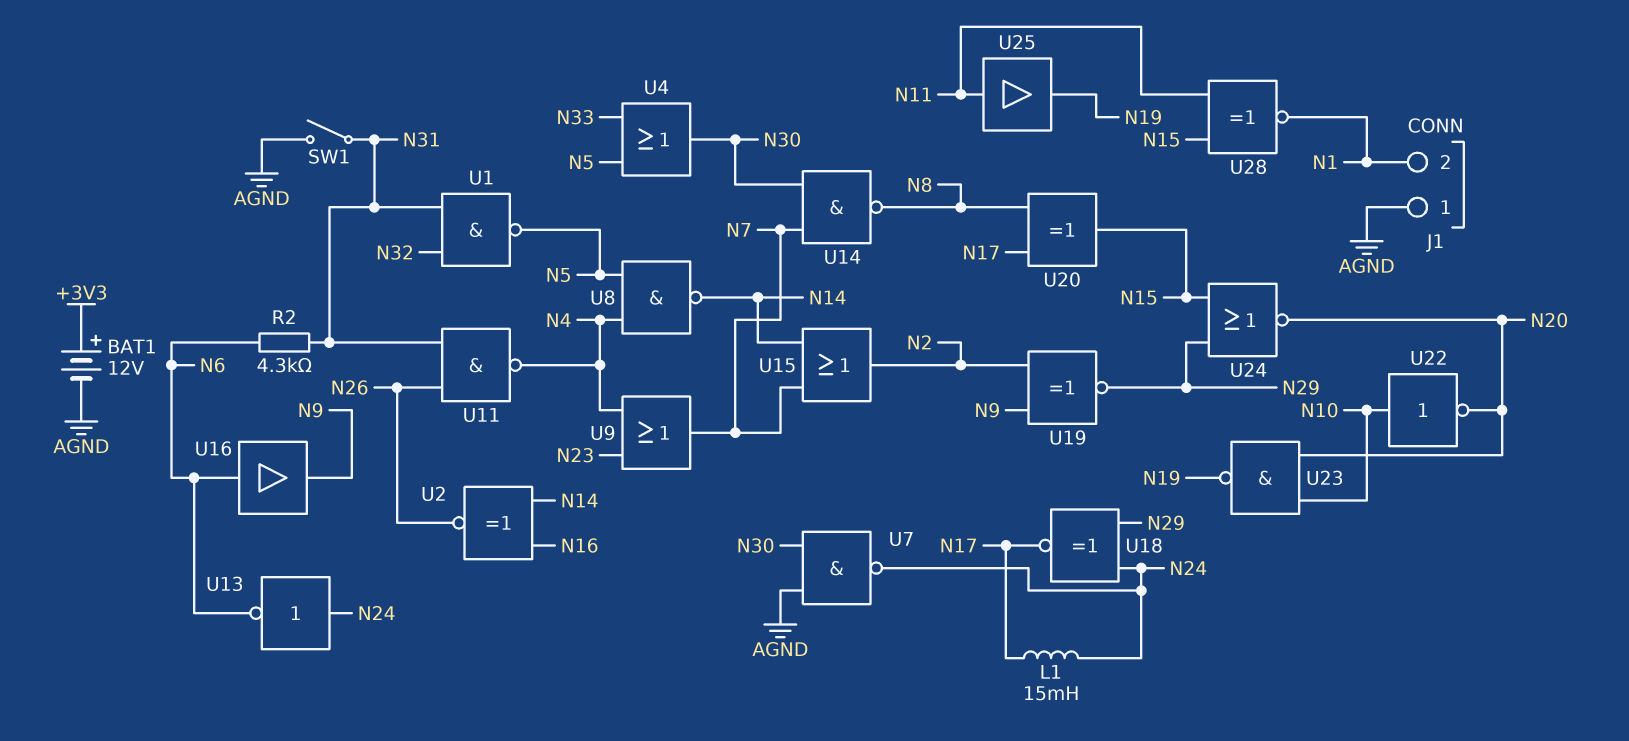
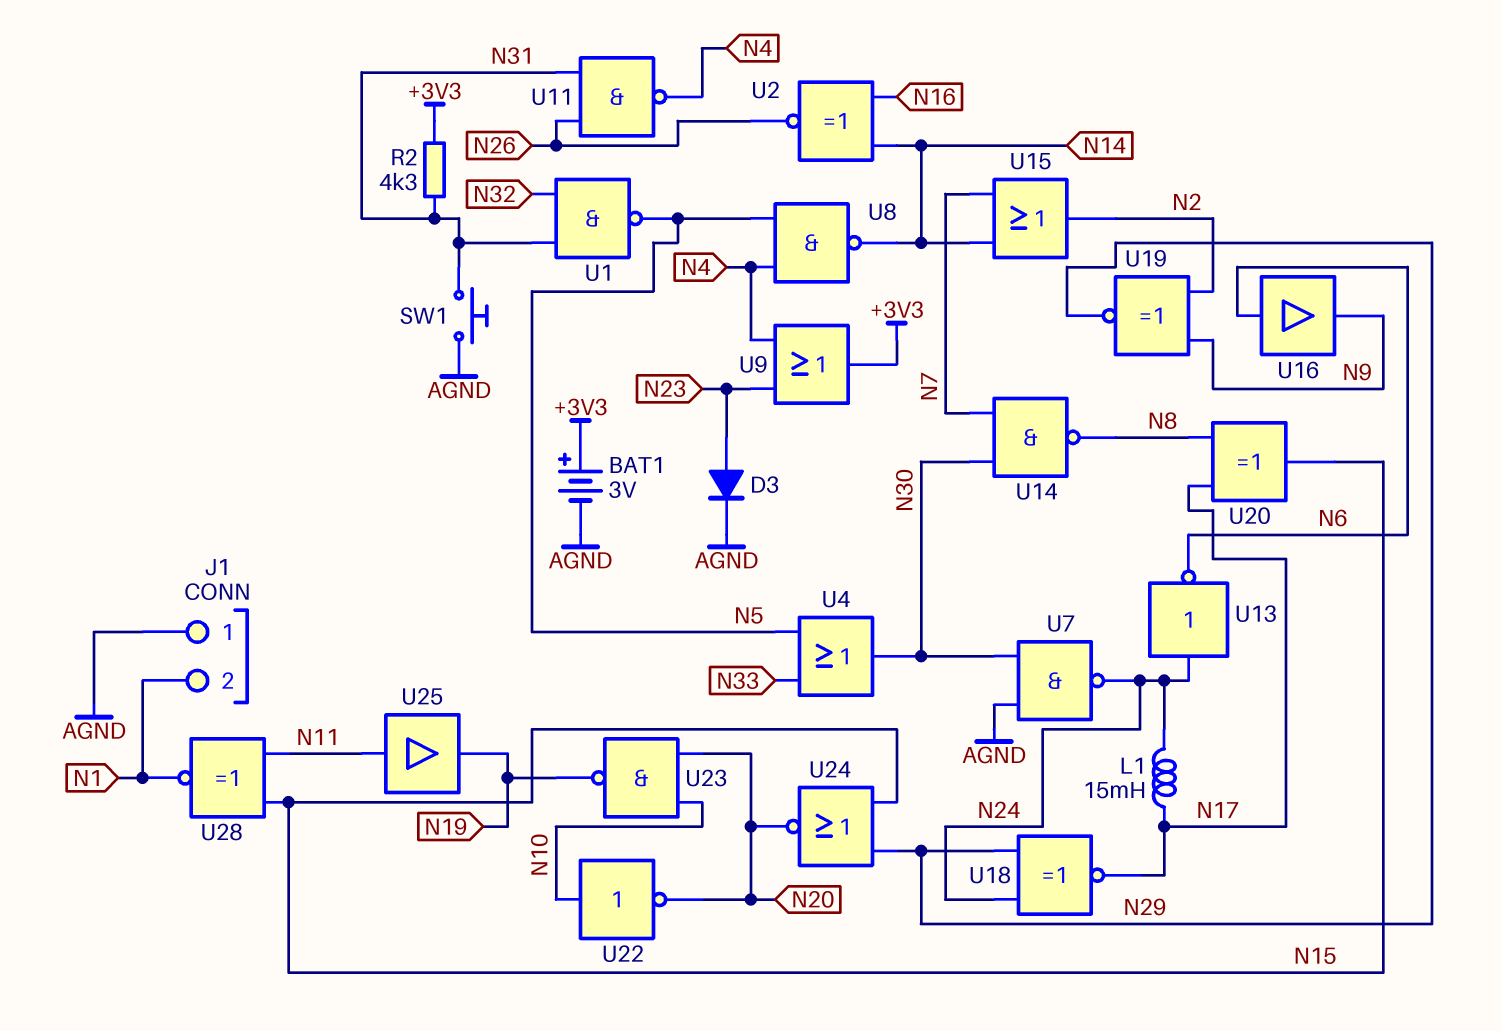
BAT1: 12V (plus +3V3, minus AGND) -> 3V (plus +3V3, minus AGND)
D3: none -> diode (A N23, K AGND)
R2: 4.3k (N6, N31) -> 4.3k (+3V3, N31)
SW1: switch (AGND, N31) -> button (AGND, N31)
U9: OR (in N4, in N23, out N7) -> OR (in N4, in N23, out +3V3)

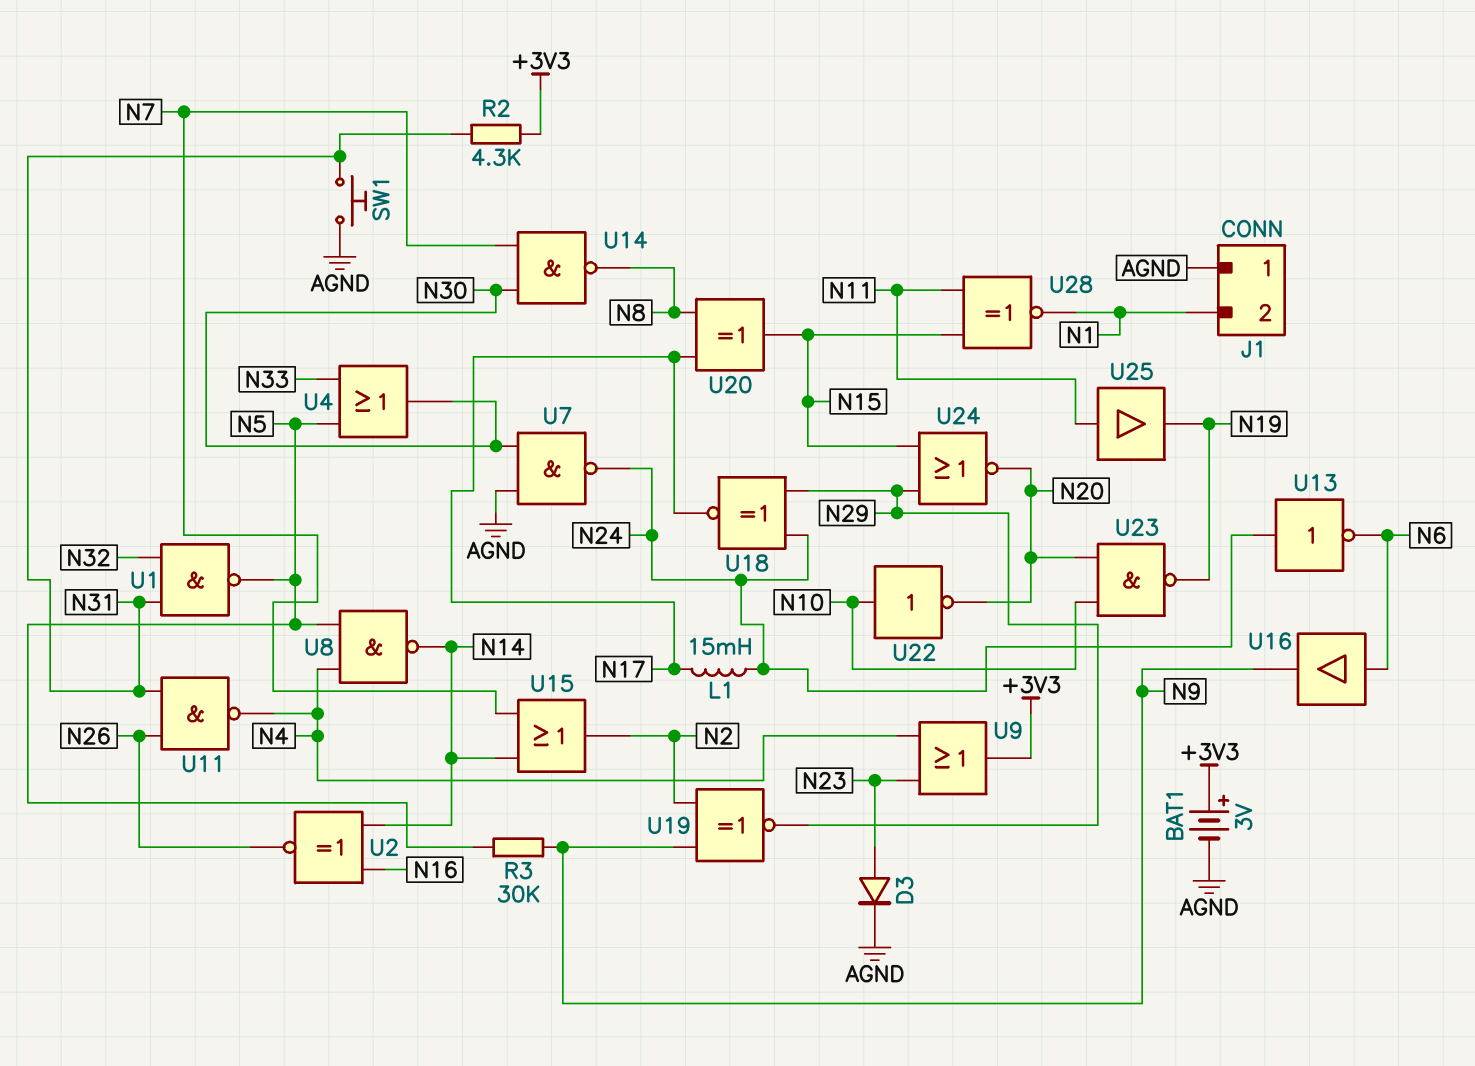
R3: none -> 30k (N5, N9)

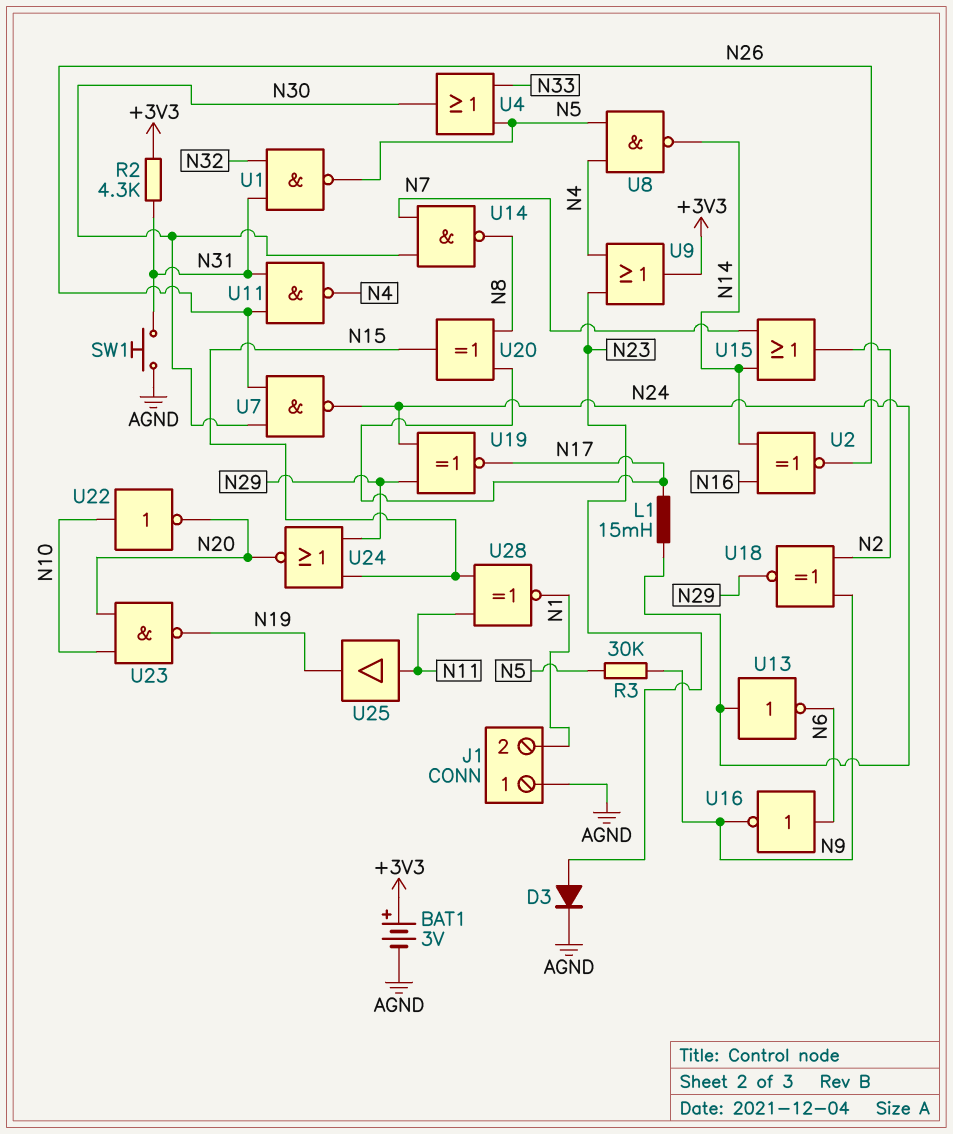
U7: NAND (in AGND, in N30, out N24) -> NAND (in N26, in N30, out N24)
U16: buffer (in N6, out N9) -> NOT (in N6, out N9)
U18: XNOR (in N24, in N29, out N17) -> XNOR (in N2, in N9, out N29)
U19: XNOR (in N2, in N9, out N29) -> XNOR (in N24, in N29, out N17)

